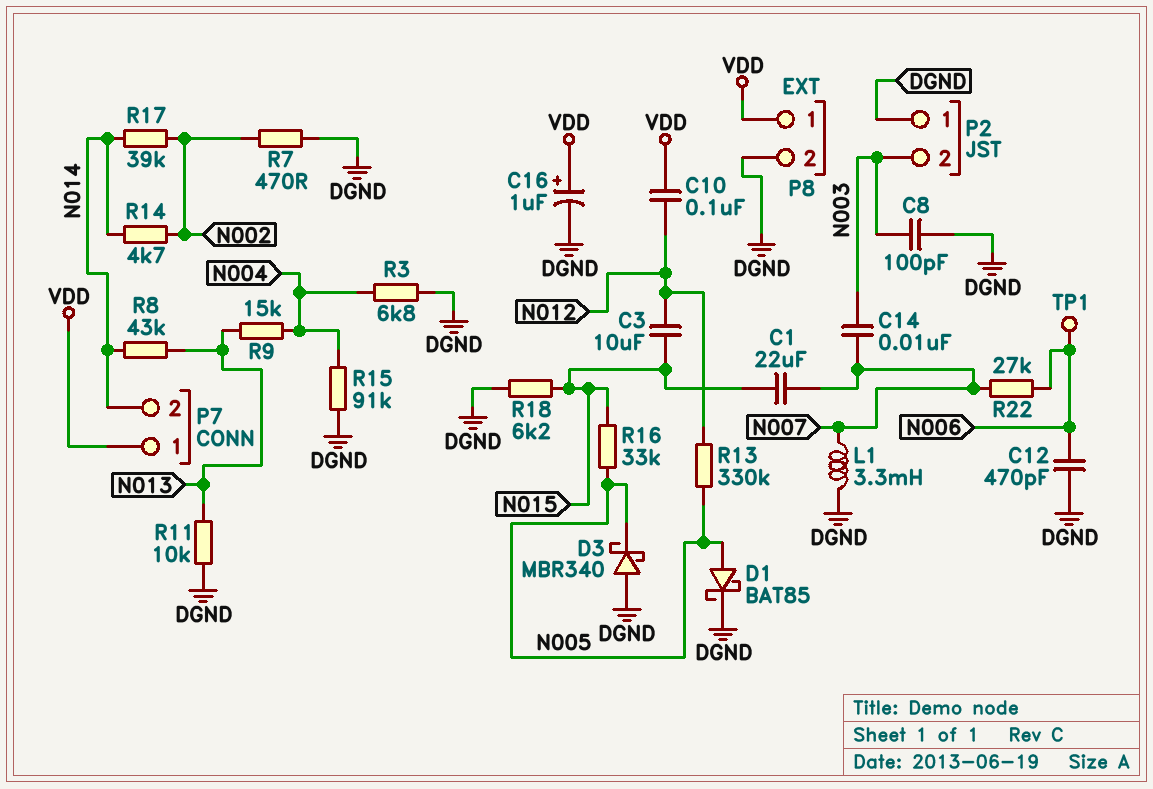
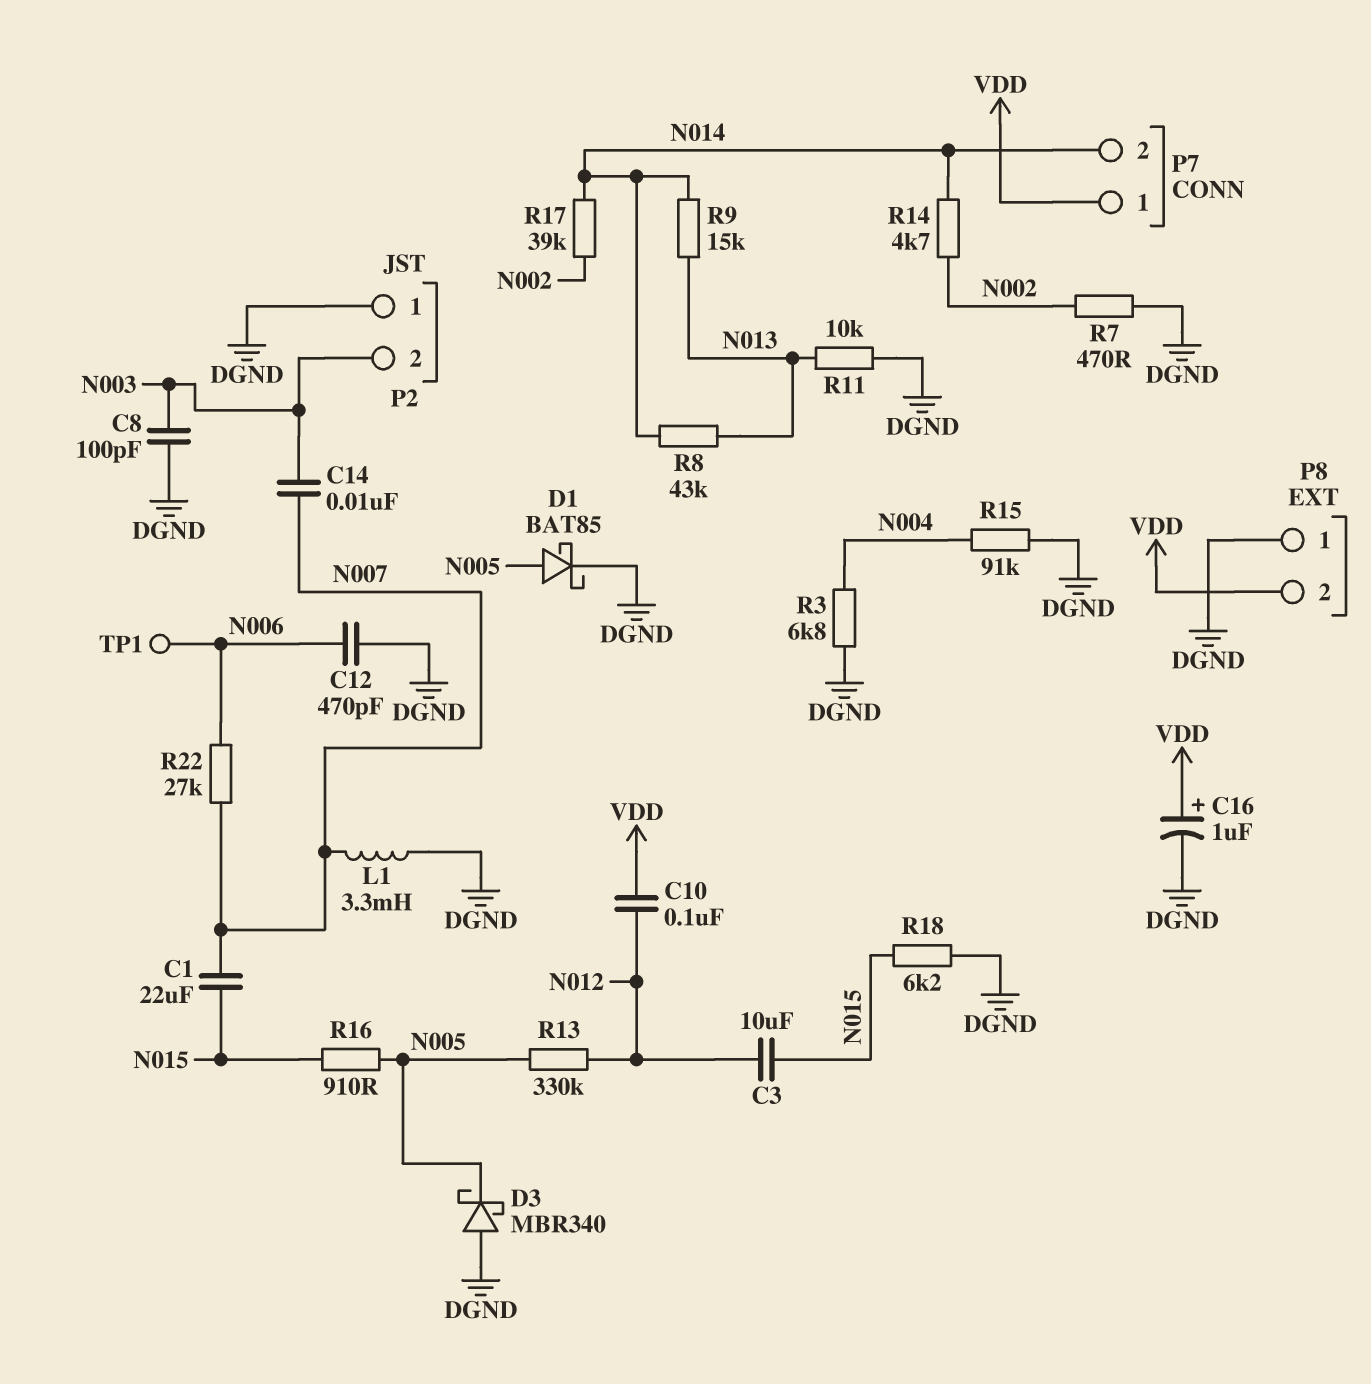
P8 pin 1: VDD -> DGND
P8 pin 2: DGND -> VDD
R9: 15k (N004, N013) -> 15k (N013, N014)
R16: 33k (N005, N015) -> 910 (N005, N015)

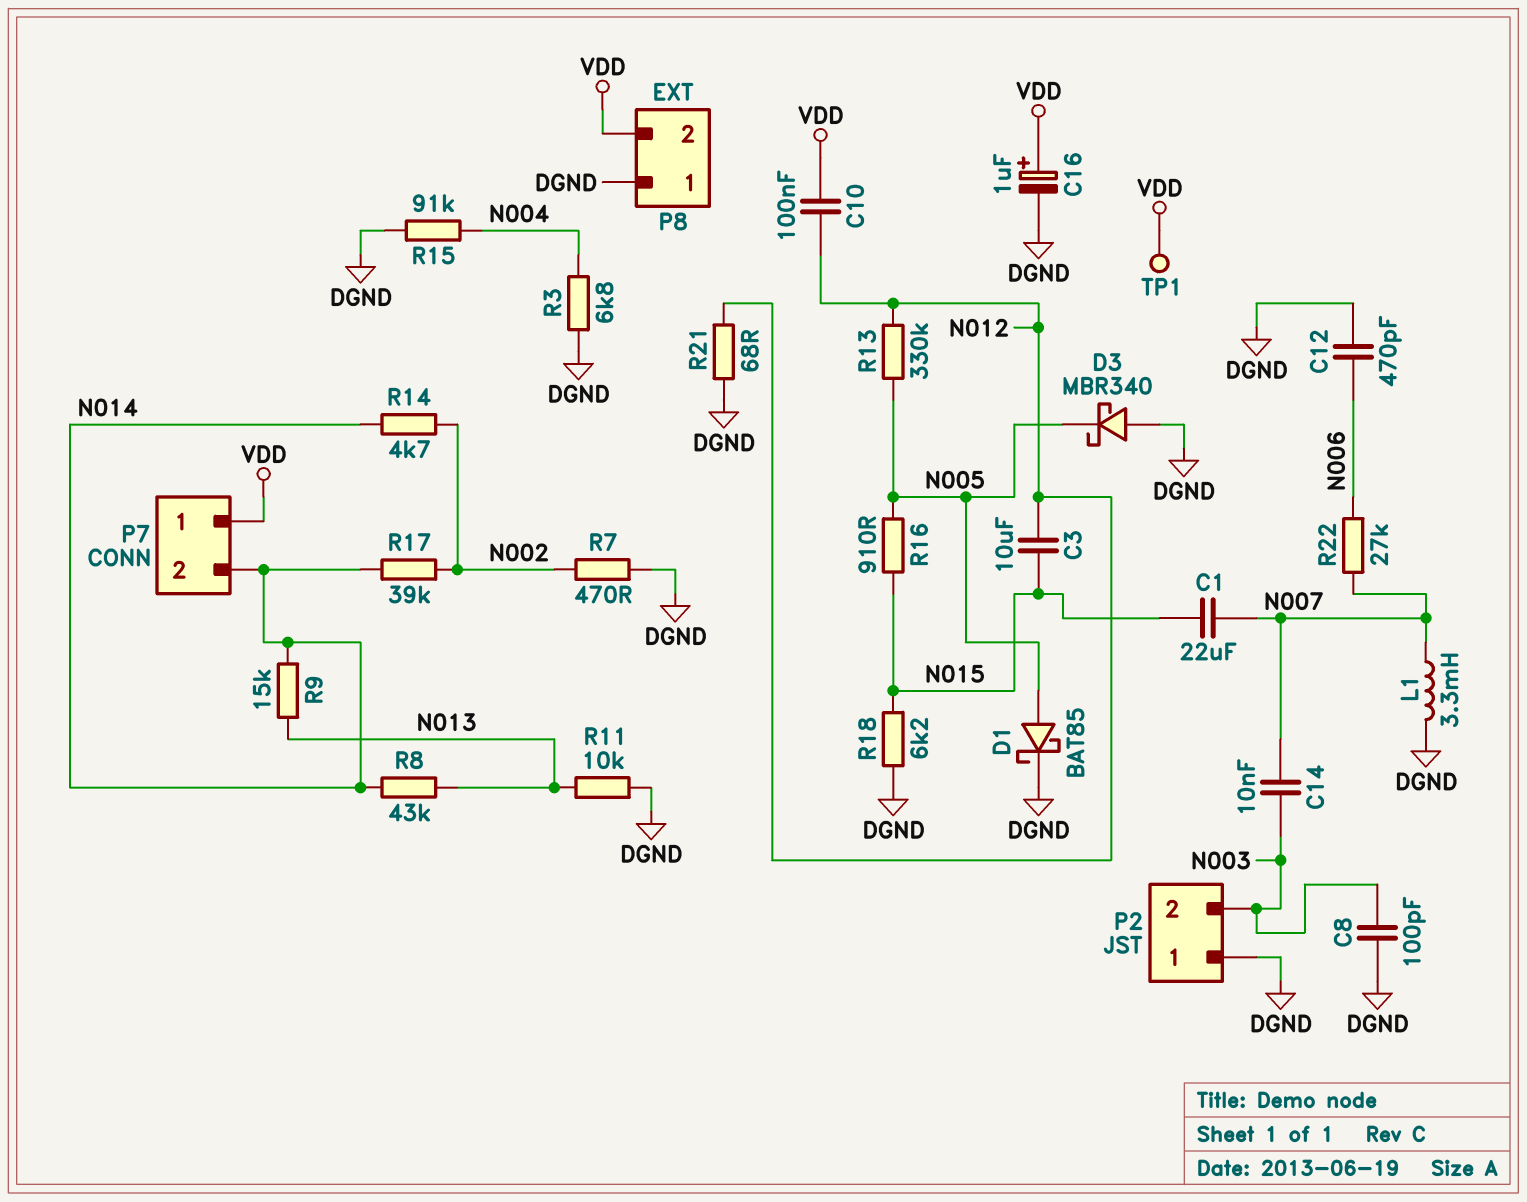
R21: none -> 68 (DGND, N012)
TP1: test point (N006) -> test point (VDD)

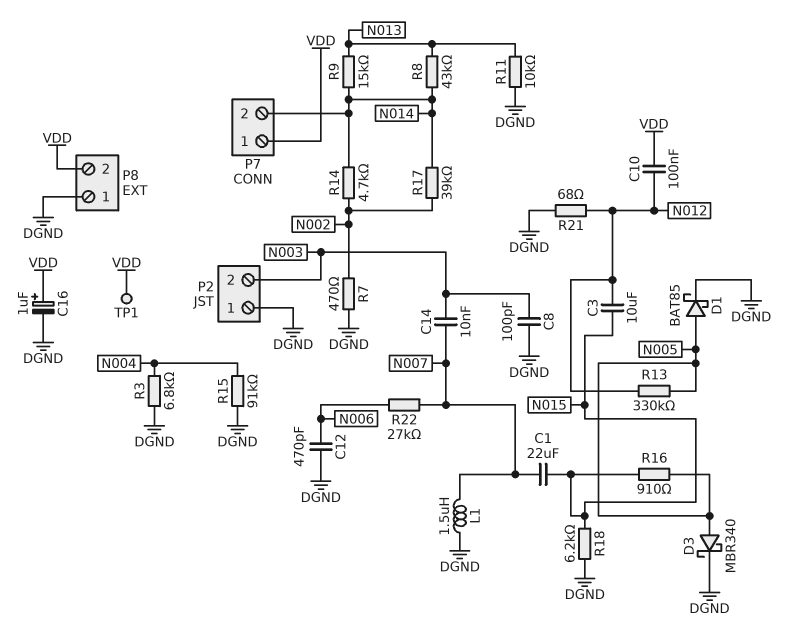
D3: schottky MBR340 (A DGND, K N005) -> schottky MBR340 (A N005, K DGND)
L1: 3.3mH (DGND, N007) -> 1.5uH (DGND, N007)

